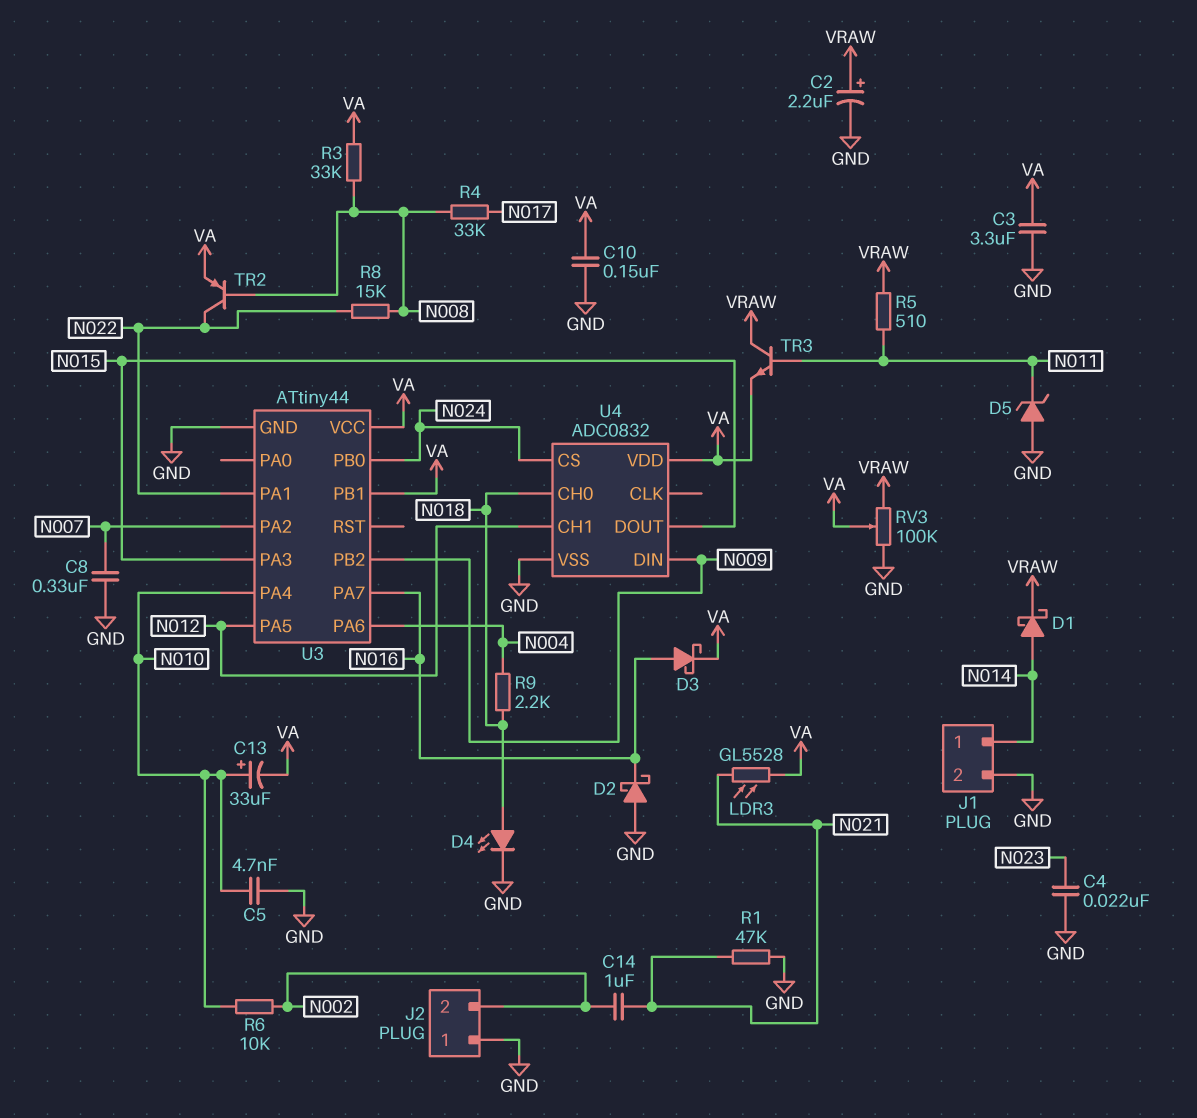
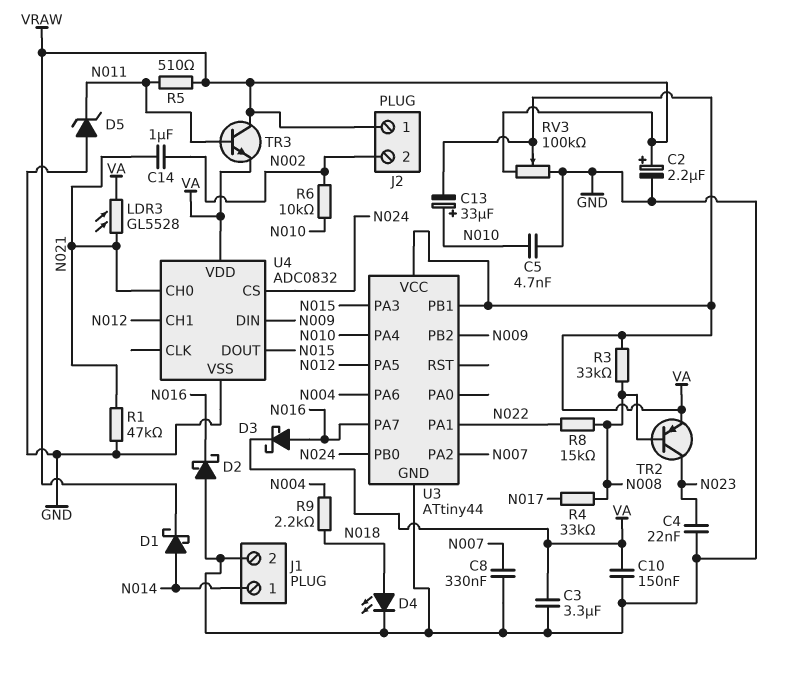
J2 pin 1: GND -> VRAW
TR2: PNP (B N008, C N022, E VA) -> PNP (B N008, C N023, E VA)
U4 pin CH0: N018 -> N021

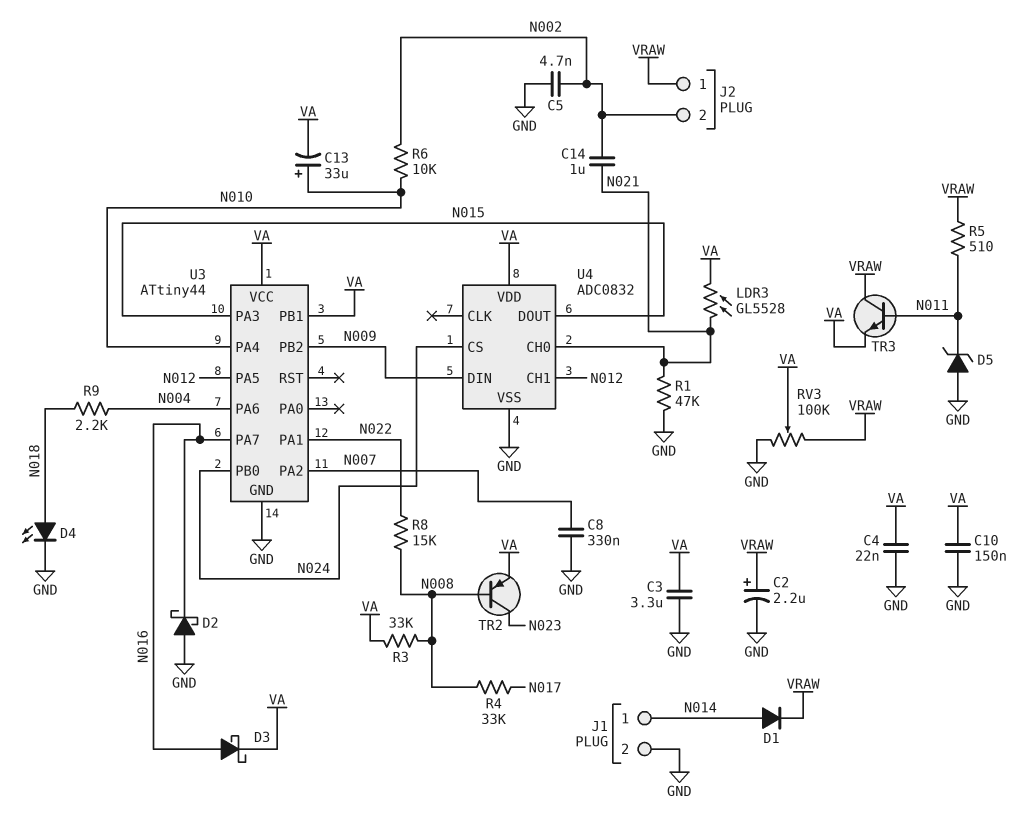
C4: 22nF (GND, N023) -> 22nF (GND, VA)
C5: 4.7nF (GND, N010) -> 4.7nF (GND, N002)
D1: schottky (A N014, K VRAW) -> diode (A N014, K VRAW)

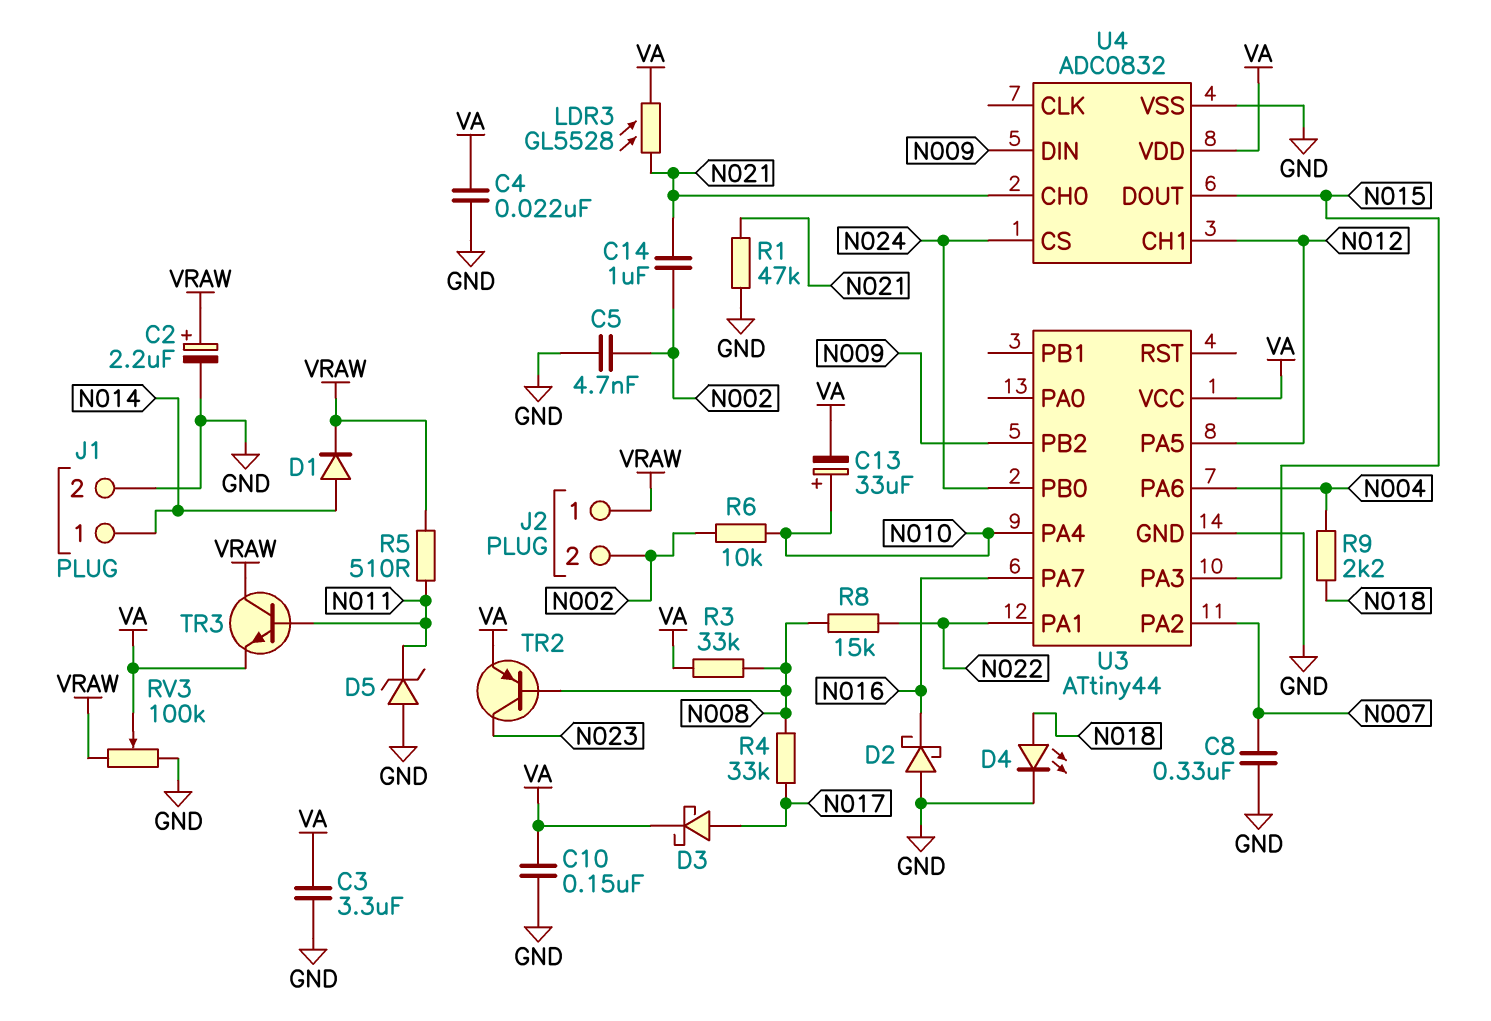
D3: schottky (A N016, K VA) -> schottky (A N017, K VA)
U3 pin PB1: VA -> none

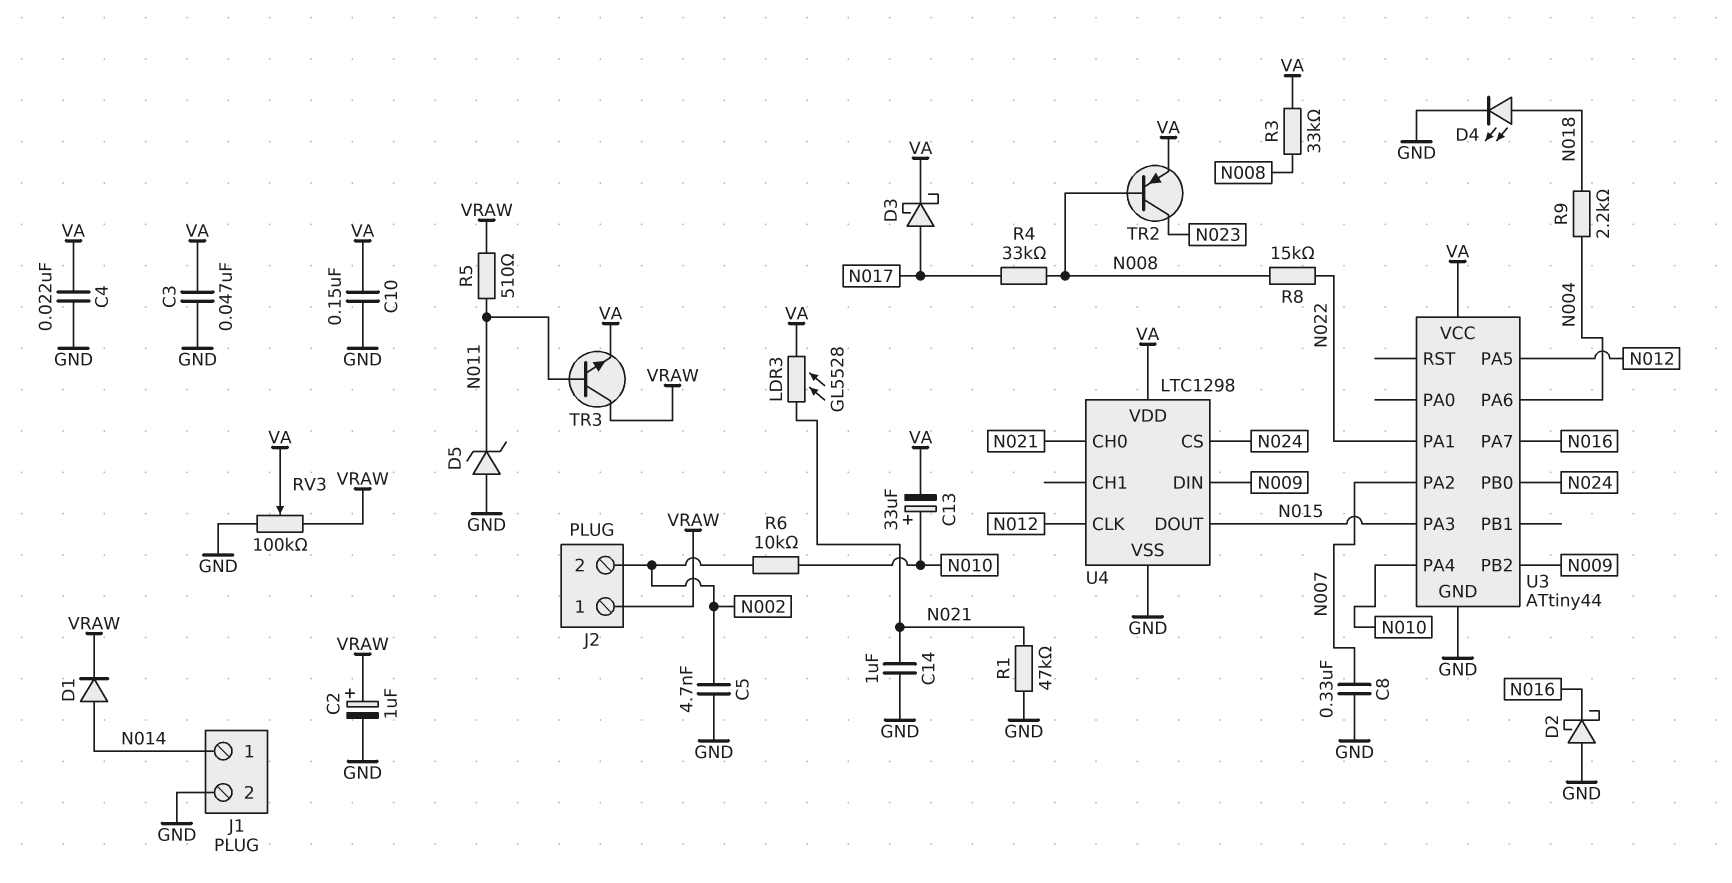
C2: 2.2uF (plus VRAW, minus GND) -> 1uF (plus VRAW, minus GND)
C3: 3.3uF (GND, VA) -> 47nF (GND, VA)
C14: 1uF (N002, N021) -> 1uF (GND, N021)
U4: ADC0832 -> LTC1298
U4 pin CH1: N012 -> none
U4 pin CLK: none -> N012

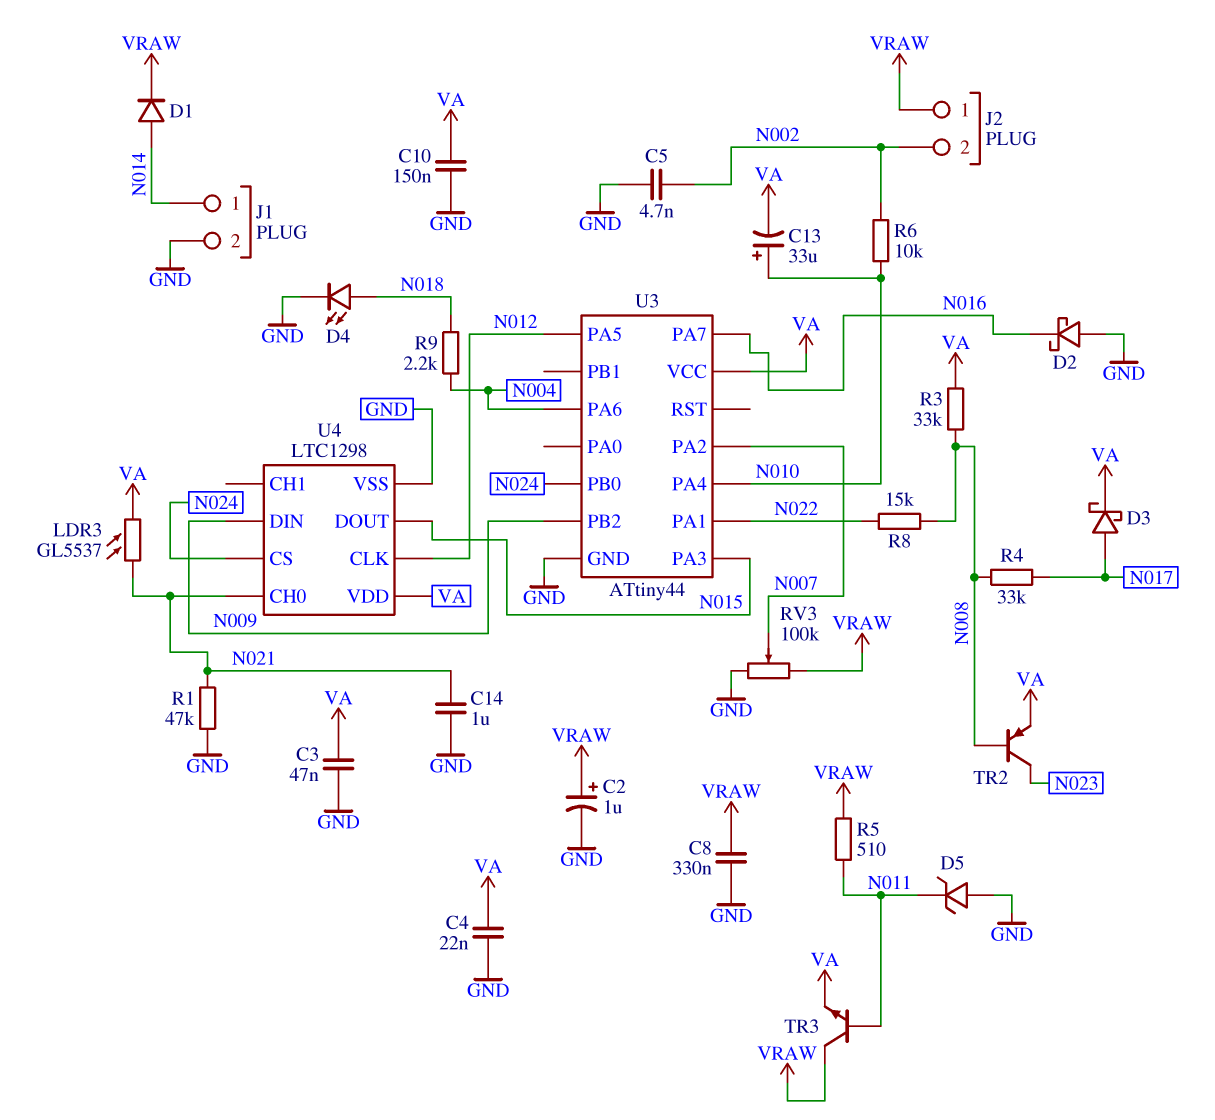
C8: 330nF (GND, N007) -> 330nF (GND, VRAW)
LDR3: GL5528 (N021, VA) -> GL5537 (N021, VA)
RV3: 100k (GND, VRAW, wiper VA) -> 100k (GND, VRAW, wiper N007)

